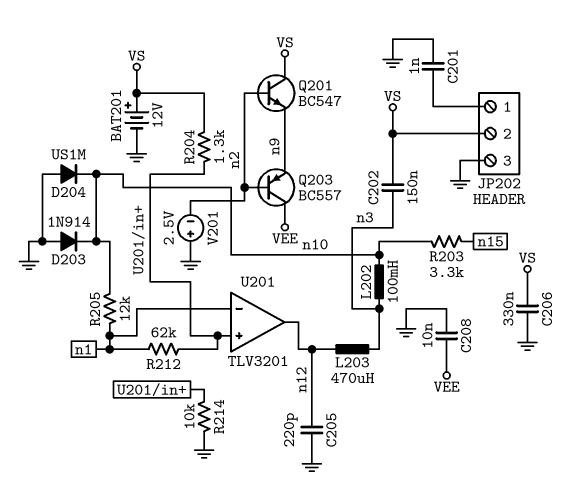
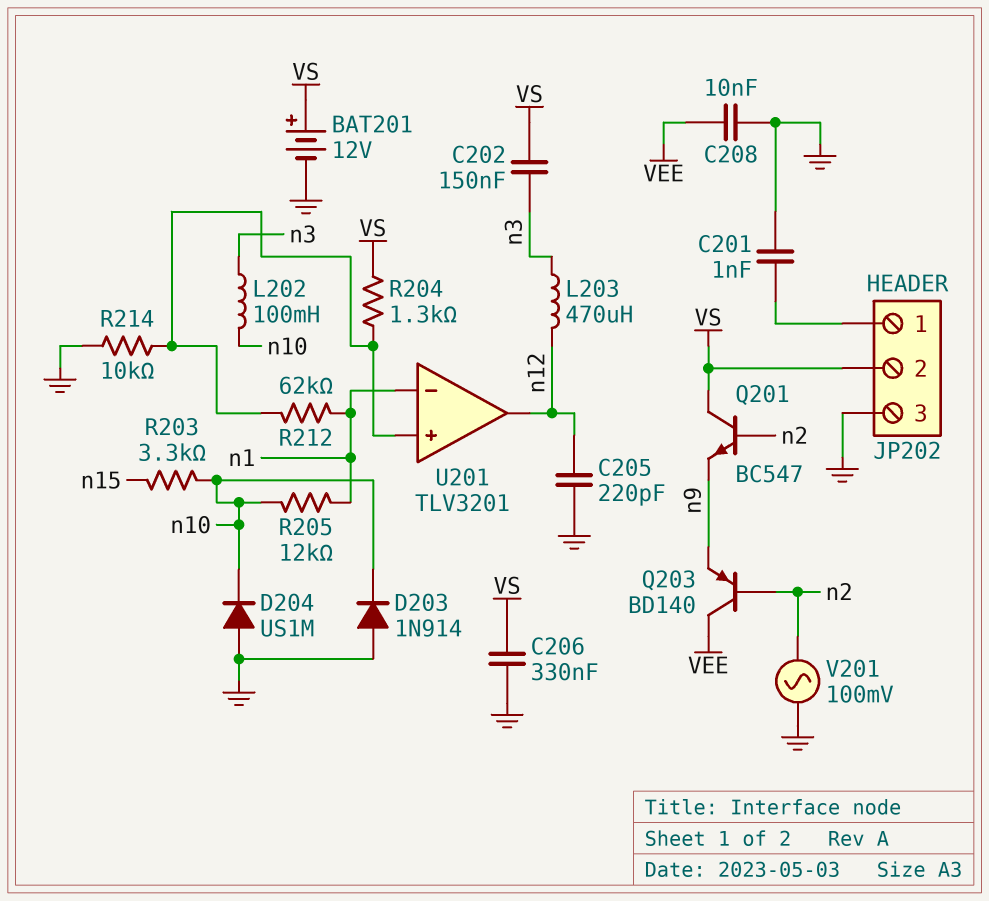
Q203: PNP BC557 (B n2, C VEE, E n9) -> PNP BD140 (B n2, C VEE, E n9)
V201: 2.5V (plus GND, minus n2) -> AC 100mV (GND, n2)

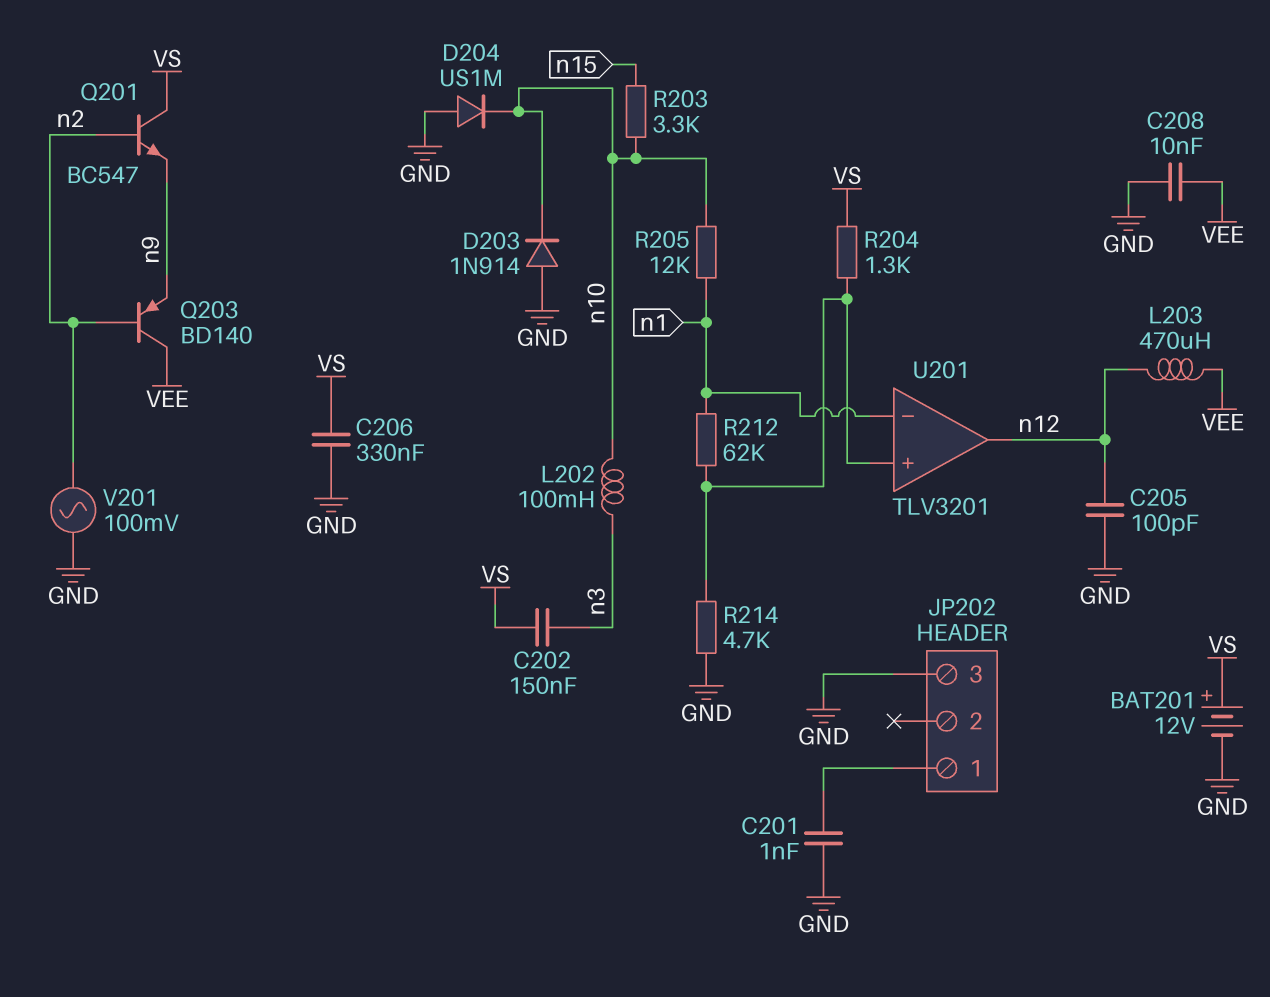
C205: 220pF (GND, n12) -> 100pF (GND, n12)
JP202 pin 2: VS -> none
L203: 470uH (n3, n12) -> 470uH (VEE, n12)
R214: 10k (GND, U201/in+) -> 4.7k (GND, U201/in+)

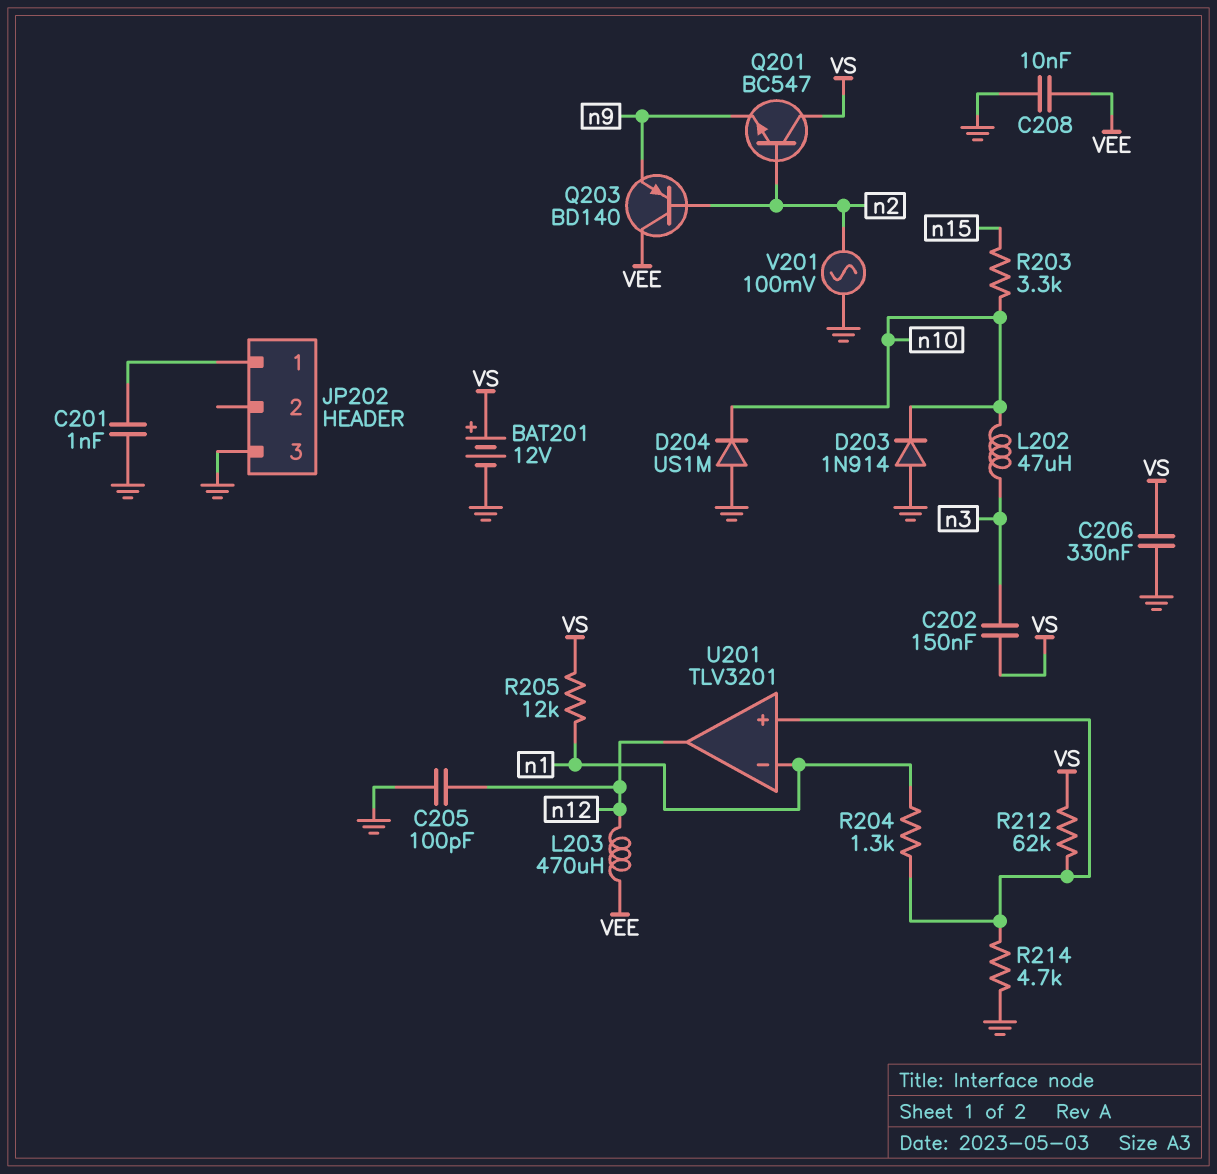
L202: 100mH (n3, n10) -> 47uH (n3, n10)
R204: 1.3k (U201/in+, VS) -> 1.3k (U201/in+, n1)
R205: 12k (n1, n10) -> 12k (VS, n1)
R212: 62k (U201/in+, n1) -> 62k (U201/in+, VS)

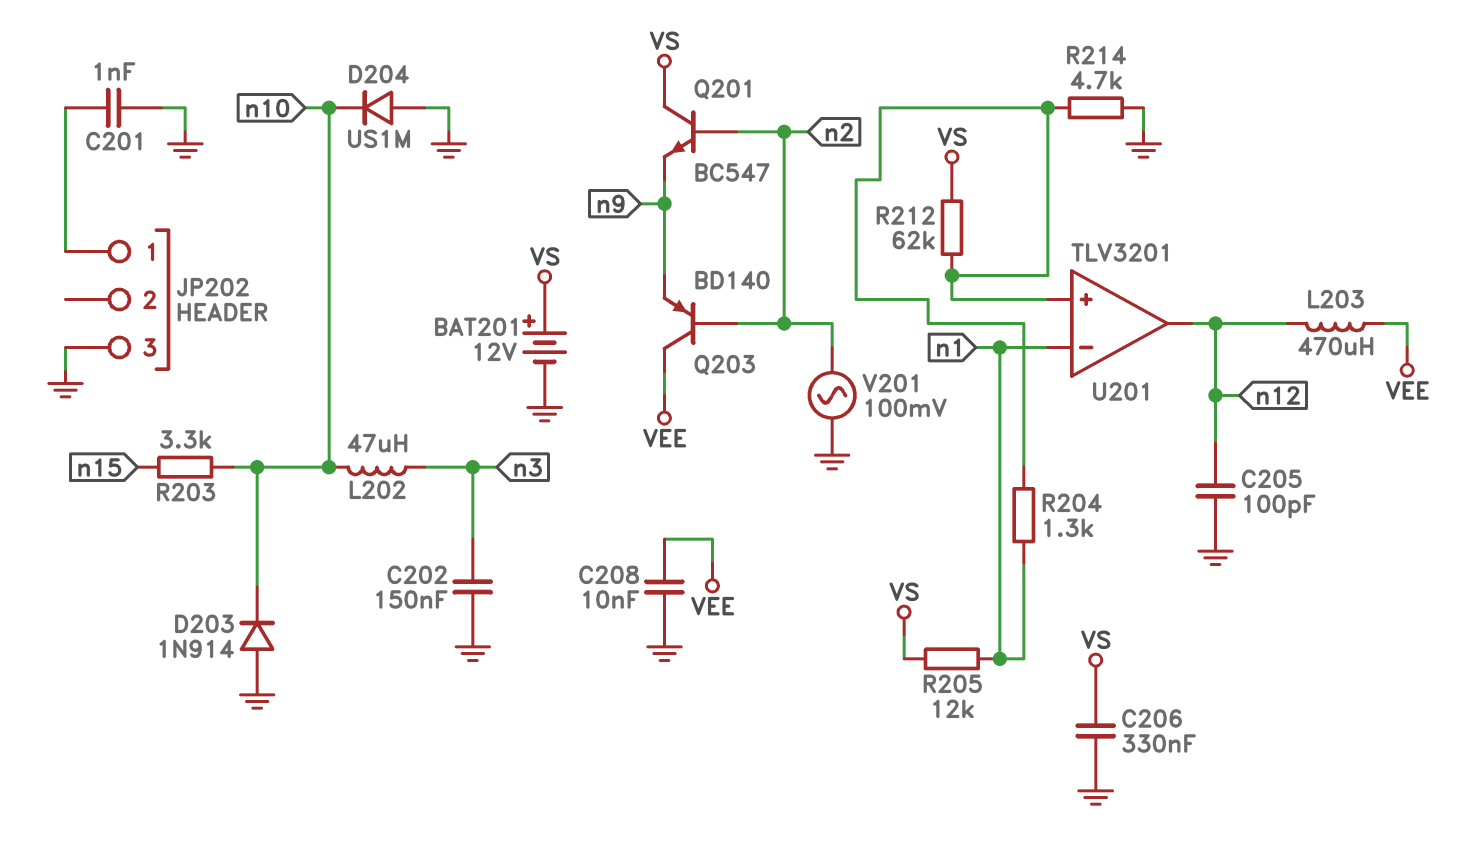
C202: 150nF (VS, n3) -> 150nF (GND, n3)

